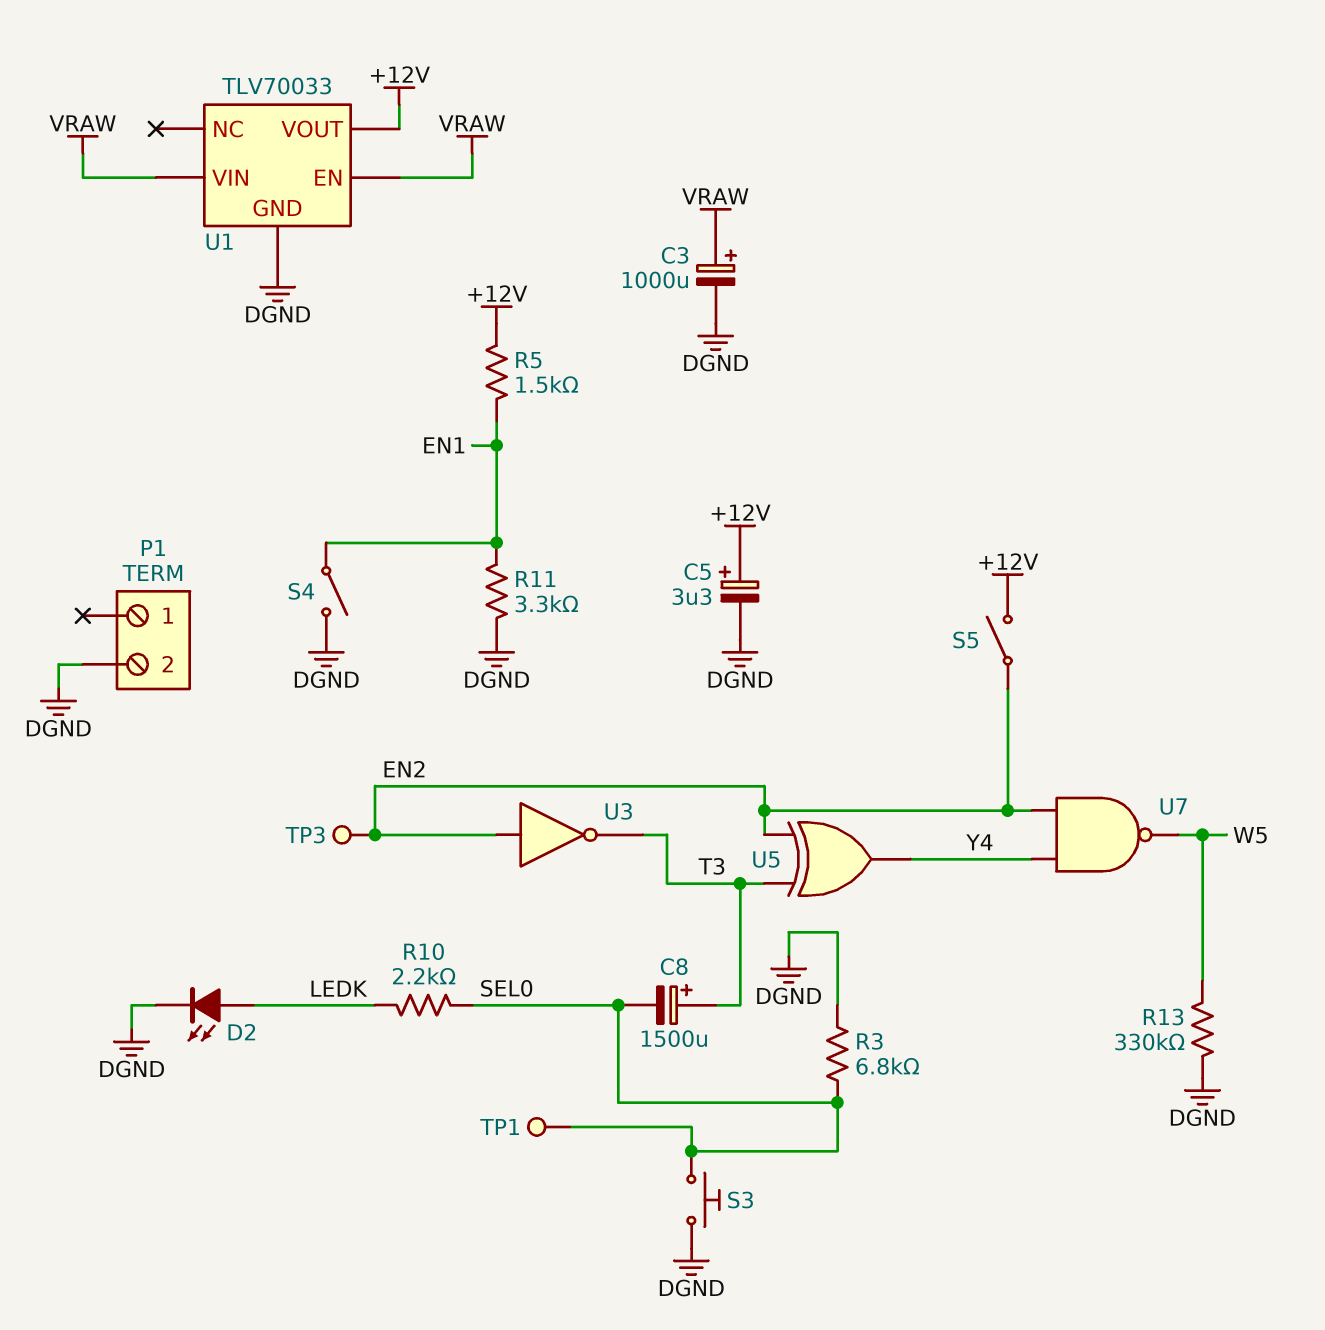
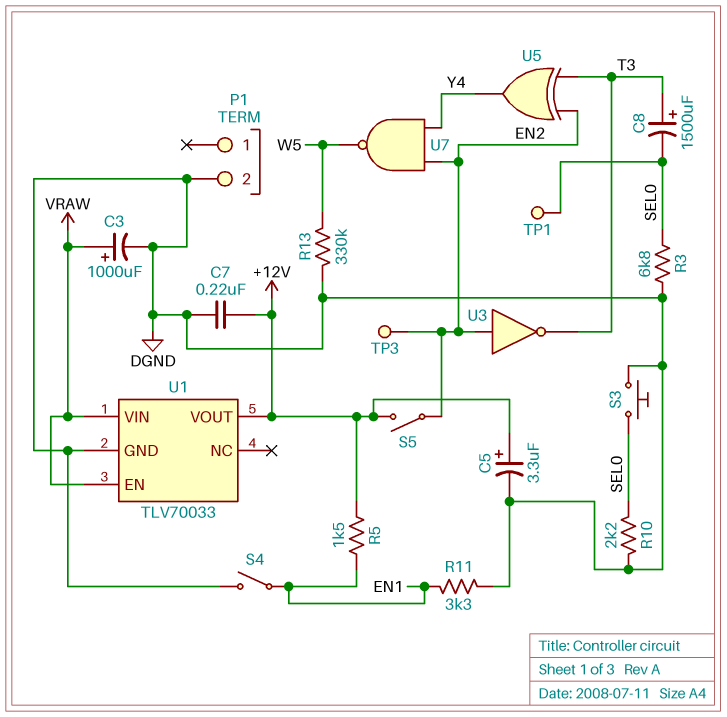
C7: none -> 220nF (+12V, DGND)
D2: LED (A LEDK, K DGND) -> none
R10: 2.2k (LEDK, SEL0) -> 2.2k (DGND, SEL0)

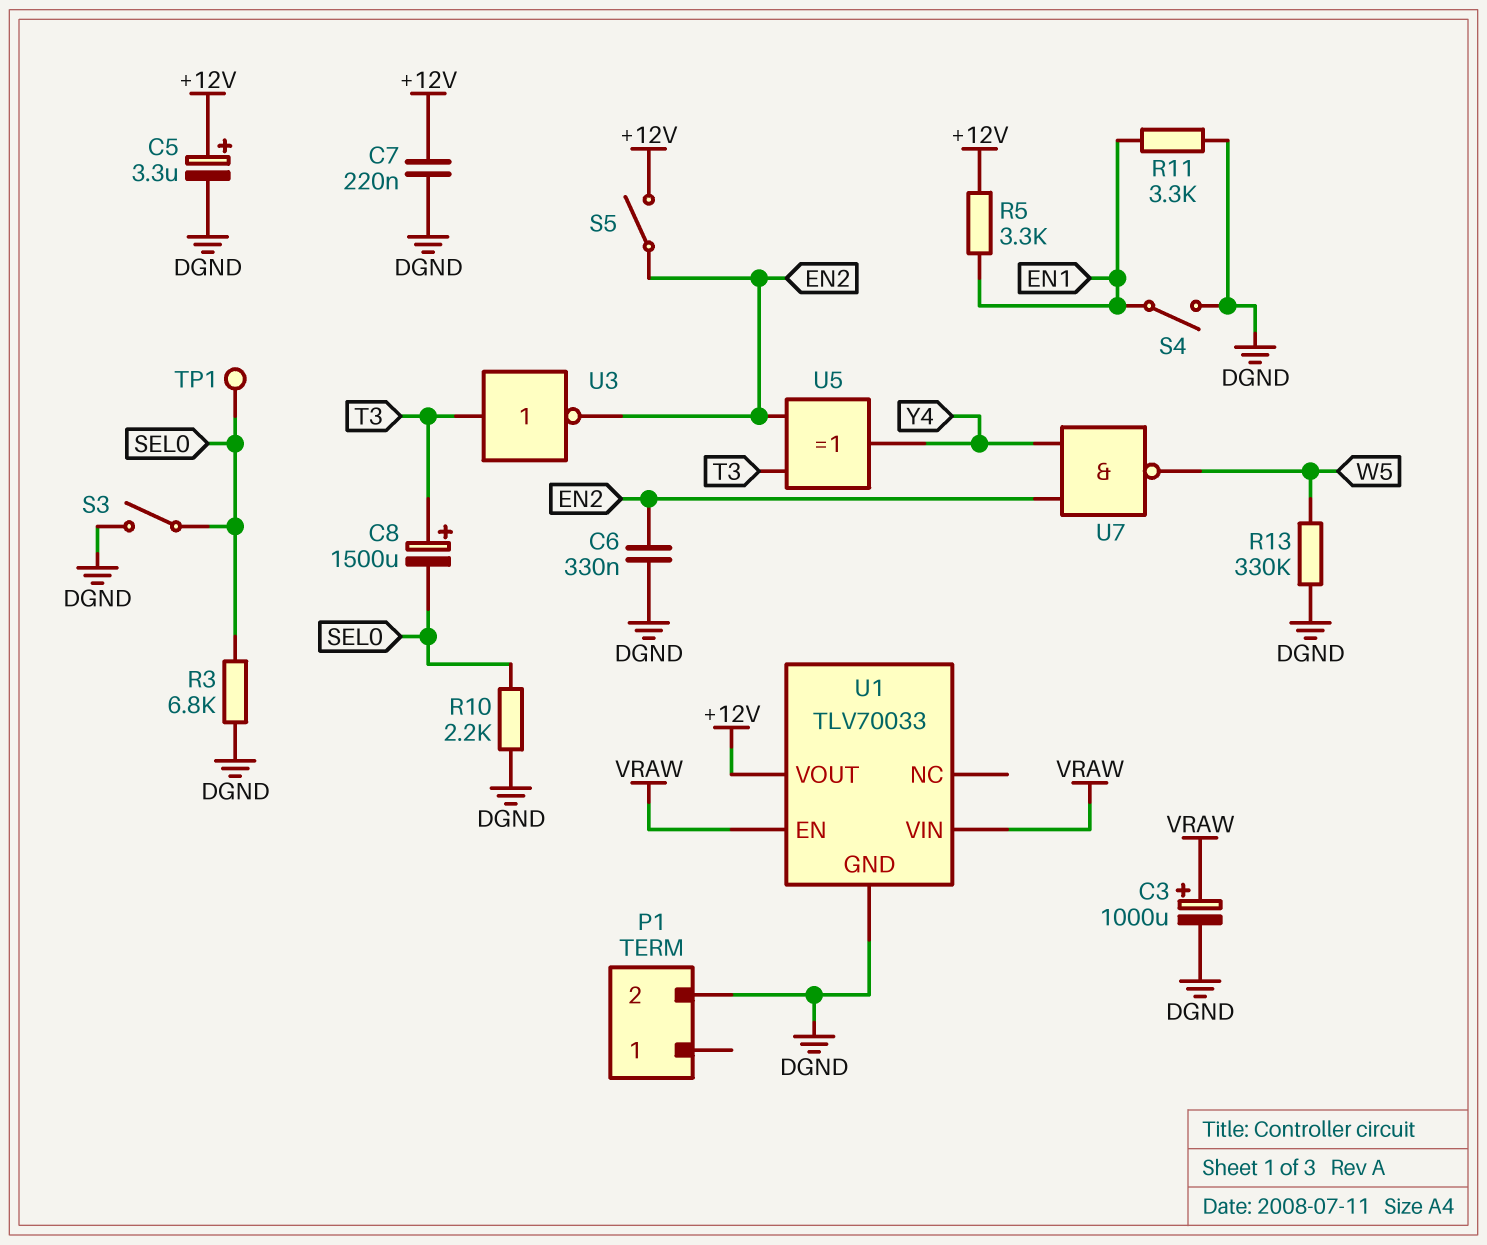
C6: none -> 330nF (DGND, EN2)
R5: 1.5k (+12V, EN1) -> 3.3k (+12V, EN1)
S3: button (DGND, SEL0) -> switch (DGND, SEL0)
TP3: test point (EN2) -> none
U3: NOT (in EN2, out T3) -> NOT (in T3, out EN2)

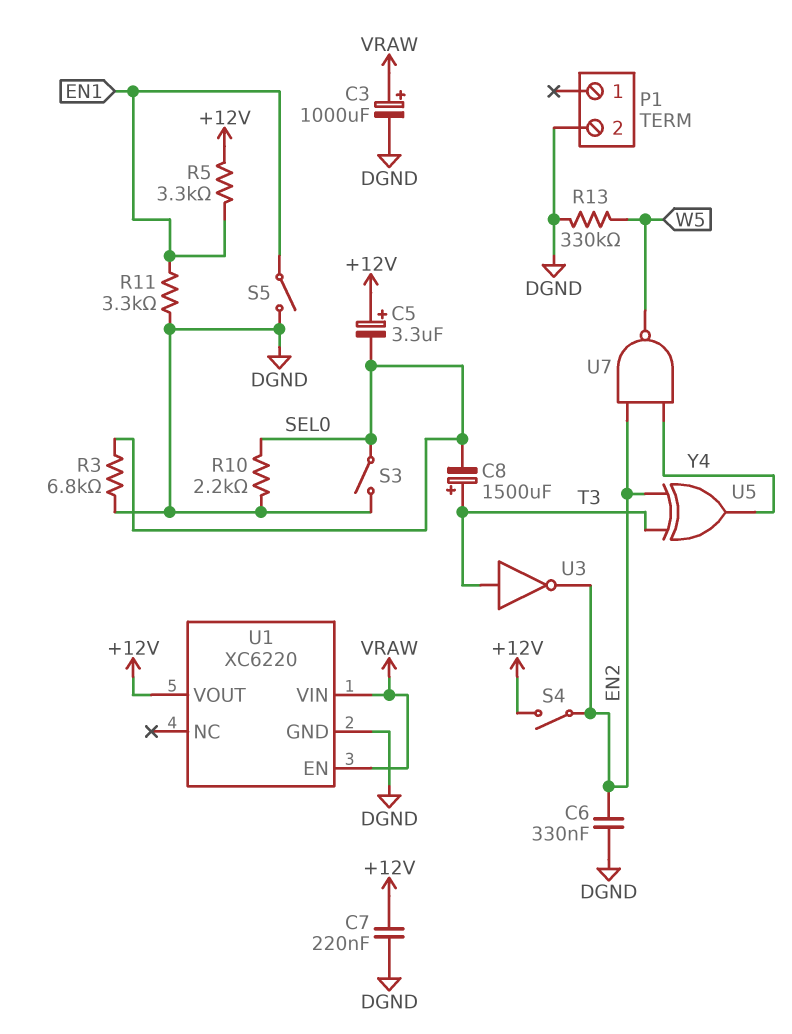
C5: 3.3uF (plus +12V, minus DGND) -> 3.3uF (plus +12V, minus SEL0)
S4: switch (DGND, EN1) -> switch (+12V, EN2)
S5: switch (+12V, EN2) -> switch (DGND, EN1)
TP1: test point (SEL0) -> none
U1: TLV70033 -> XC6220

